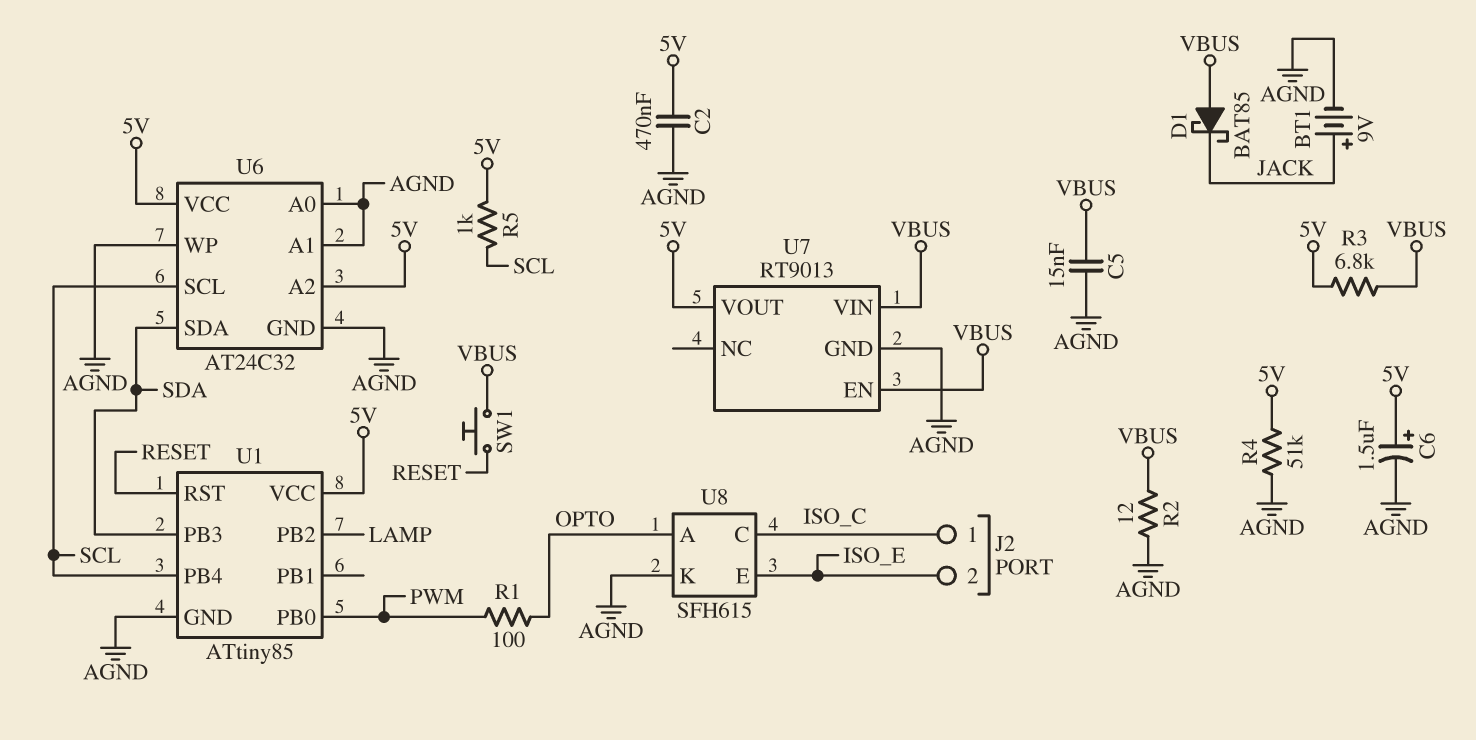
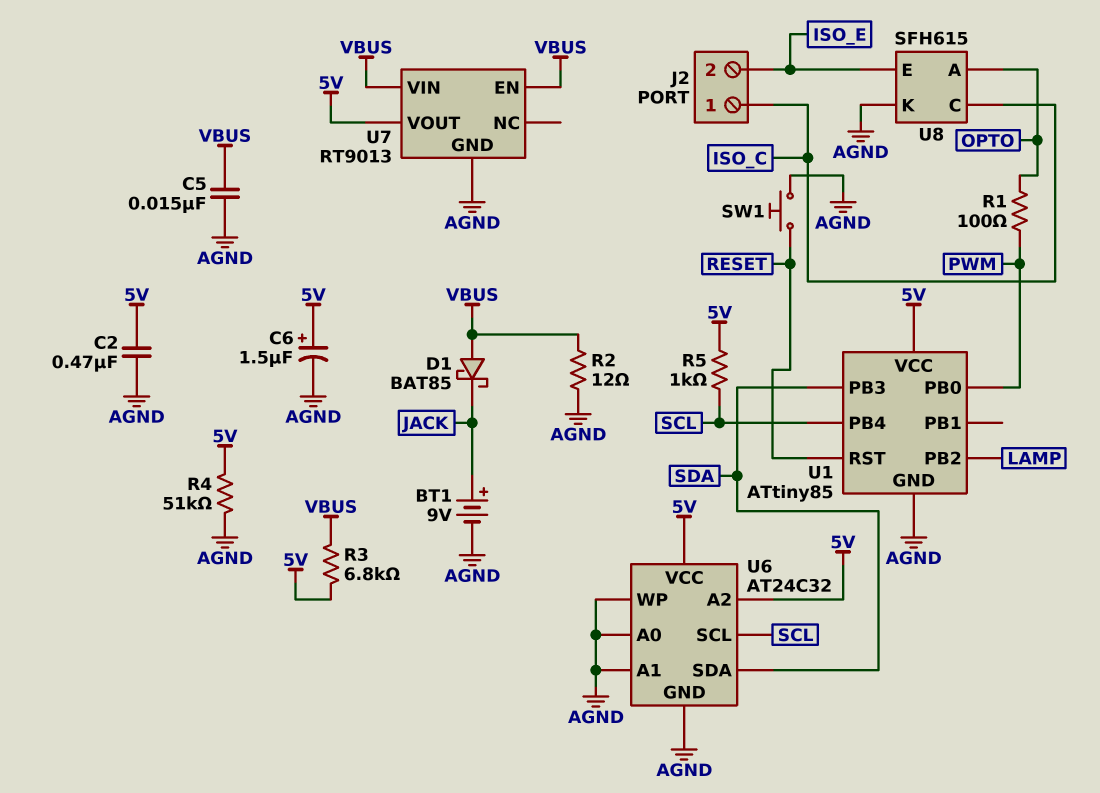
SW1: button (RESET, VBUS) -> button (AGND, RESET)

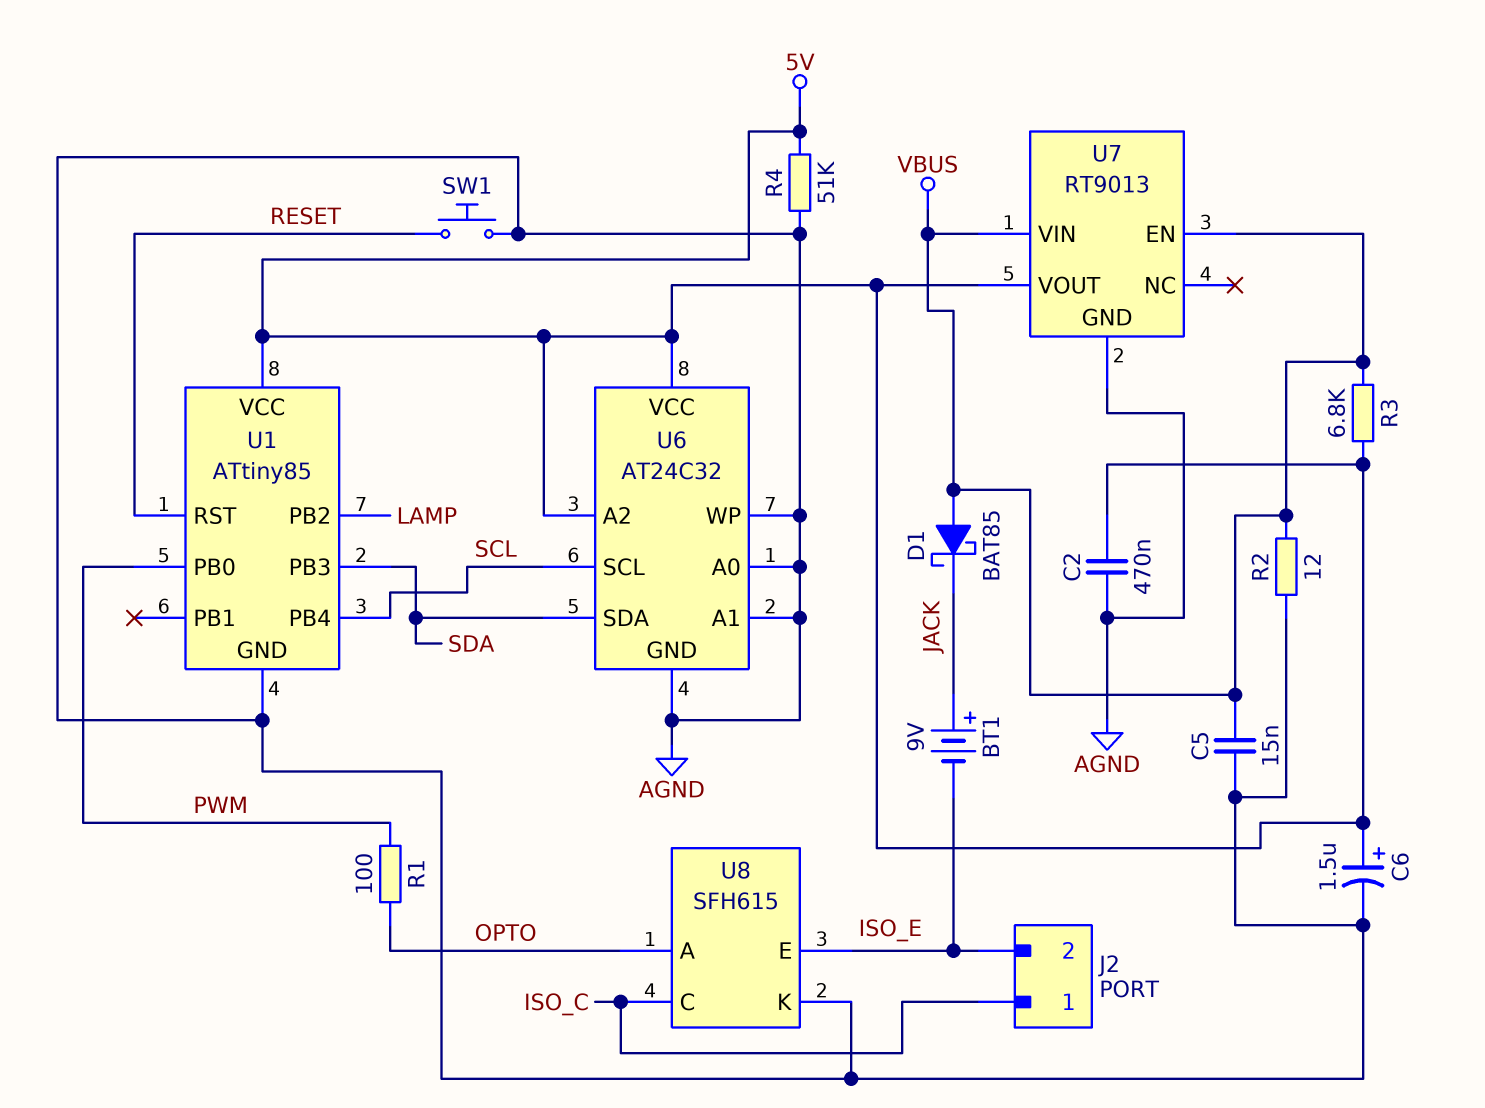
BT1: 9V (plus JACK, minus AGND) -> 9V (plus JACK, minus ISO_E)
R5: 1k (5V, SCL) -> none

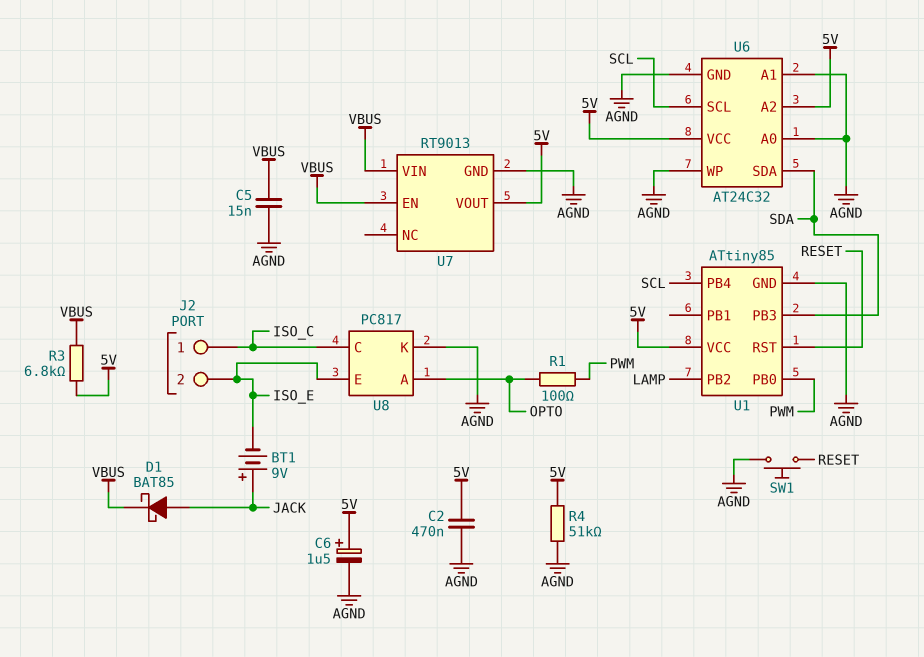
D1: schottky BAT85 (A VBUS, K JACK) -> schottky BAT85 (A JACK, K VBUS)
R2: 12 (AGND, VBUS) -> none
U8: SFH615 -> PC817

